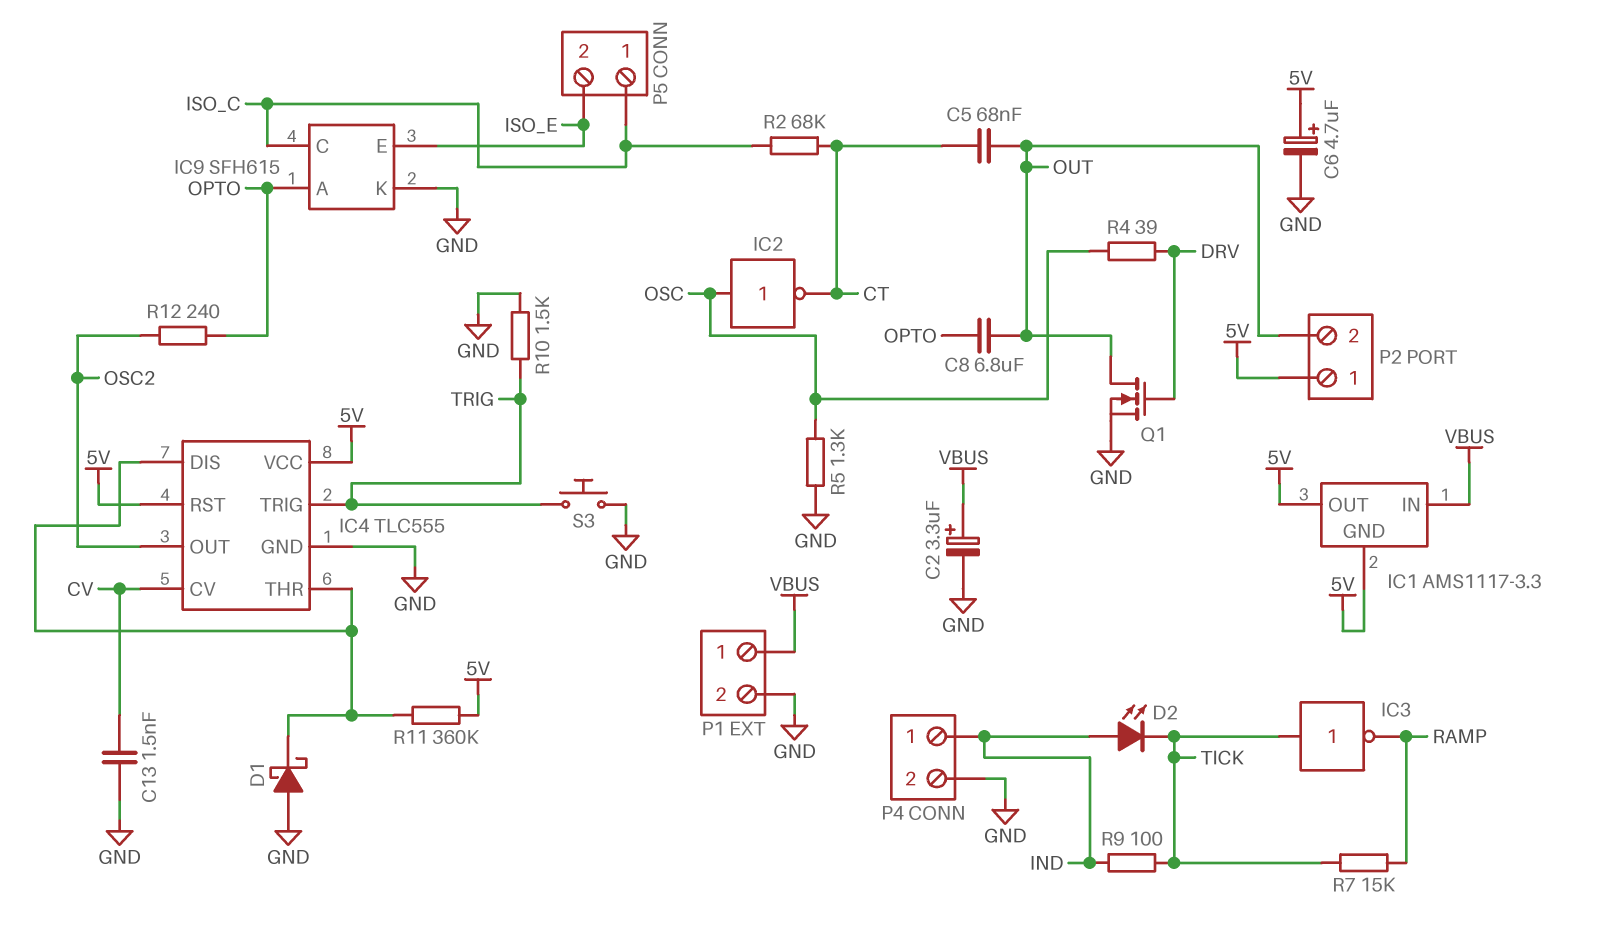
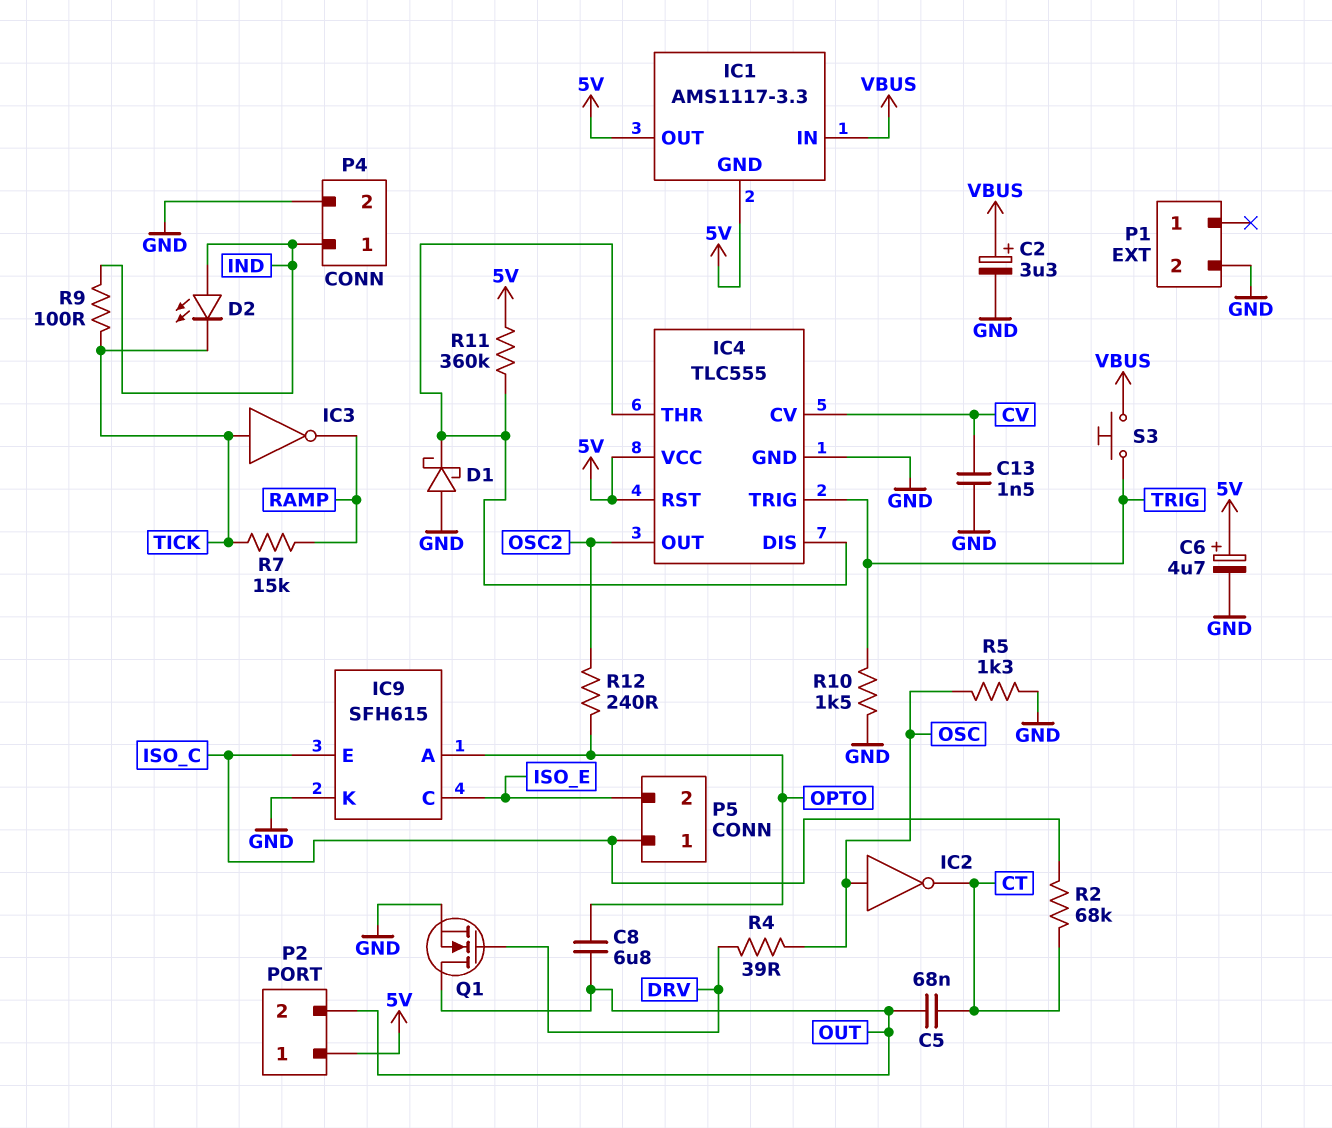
IC9 pin C: ISO_C -> ISO_E
IC9 pin E: ISO_E -> ISO_C
P1 pin 1: VBUS -> none
S3: button (GND, TRIG) -> button (TRIG, VBUS)

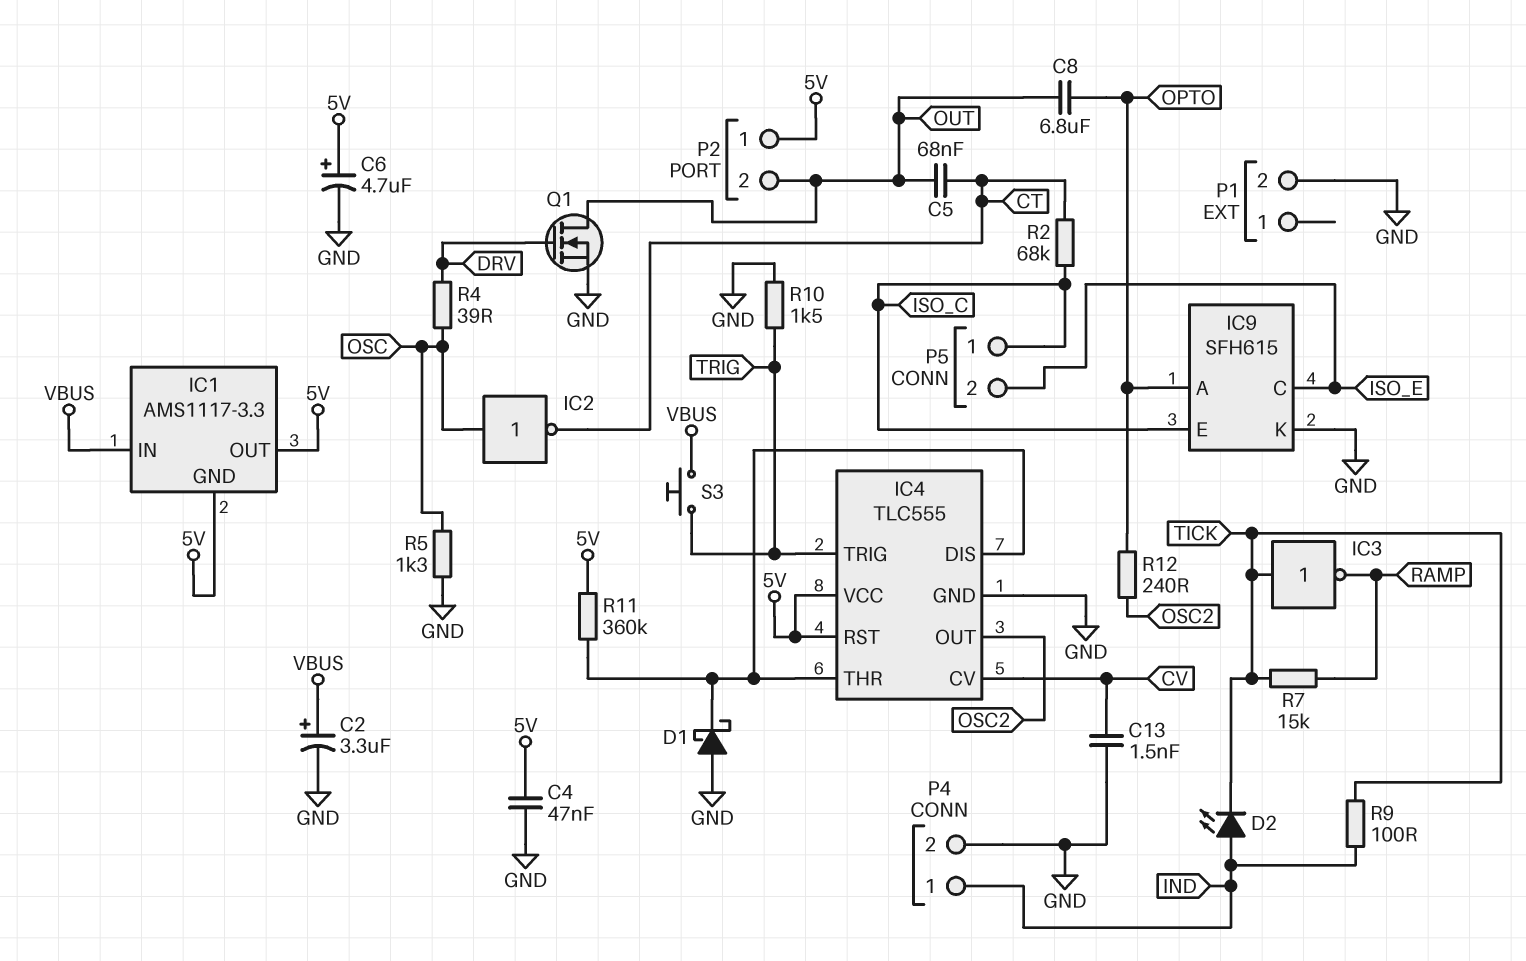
C4: none -> 47nF (5V, GND)

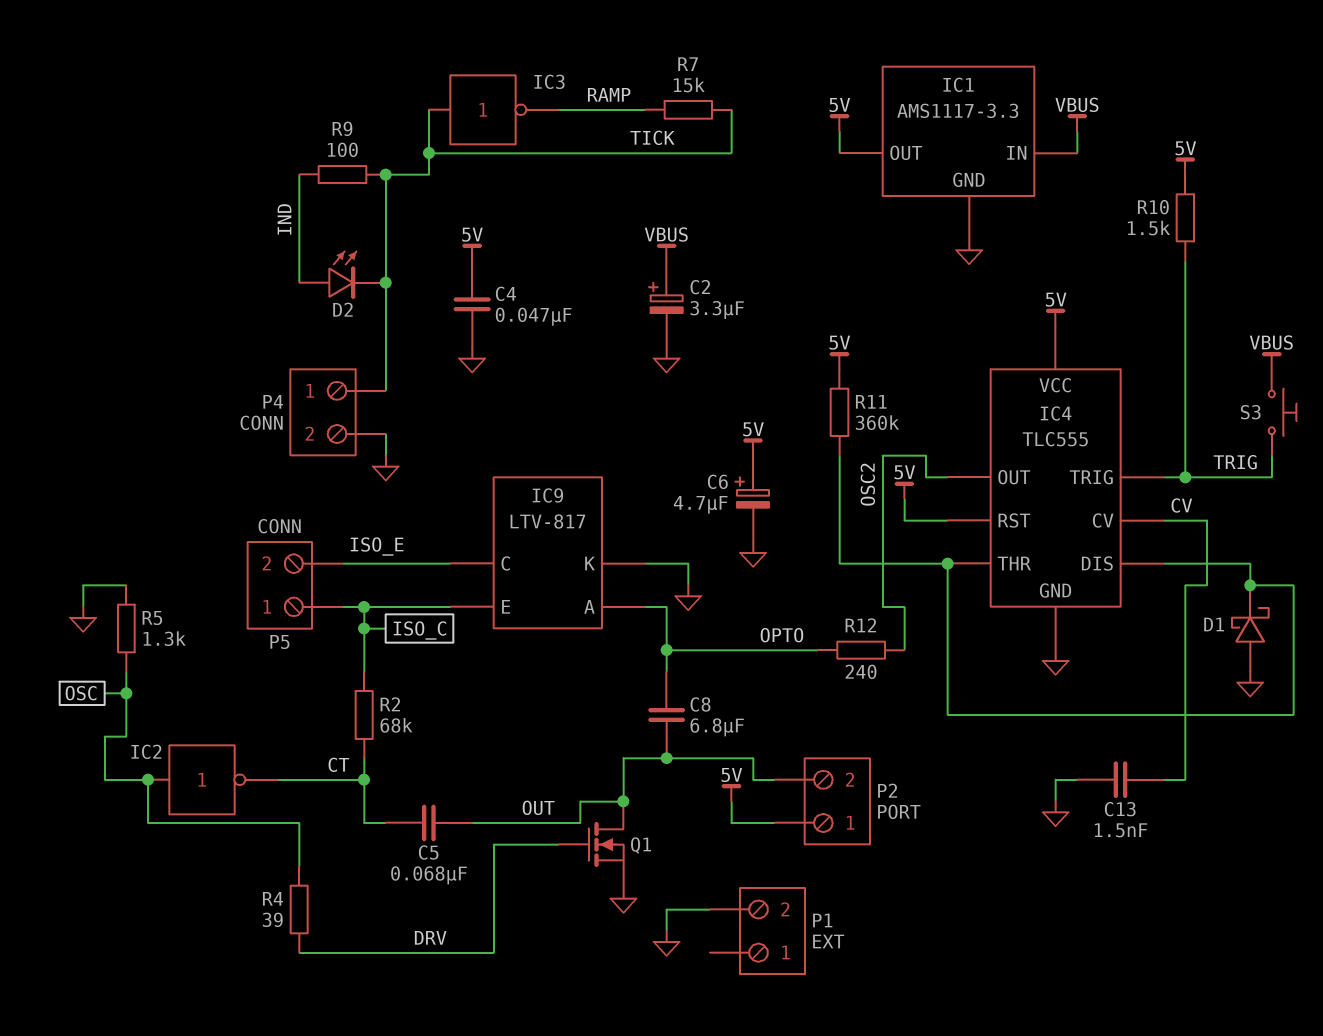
IC1 pin GND: 5V -> GND
IC9: SFH615 -> LTV-817
P4 pin 1: IND -> TICK
R10: 1.5k (GND, TRIG) -> 1.5k (5V, TRIG)

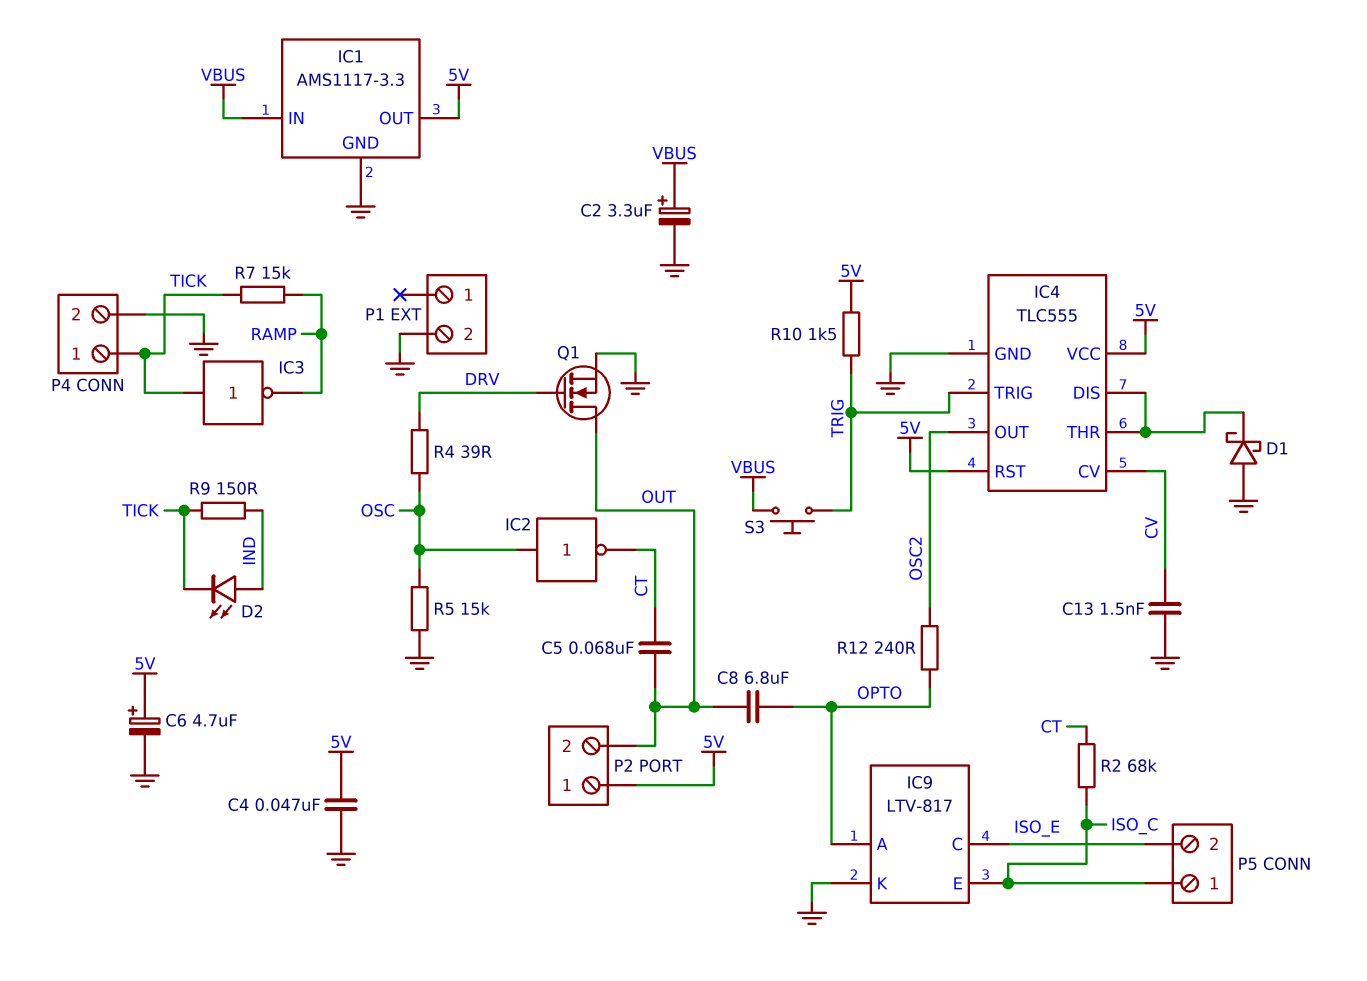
R5: 1.3k (GND, OSC) -> 15k (GND, OSC)
R9: 100 (IND, TICK) -> 150 (IND, TICK)
R11: 360k (5V, IC4/DIS) -> none

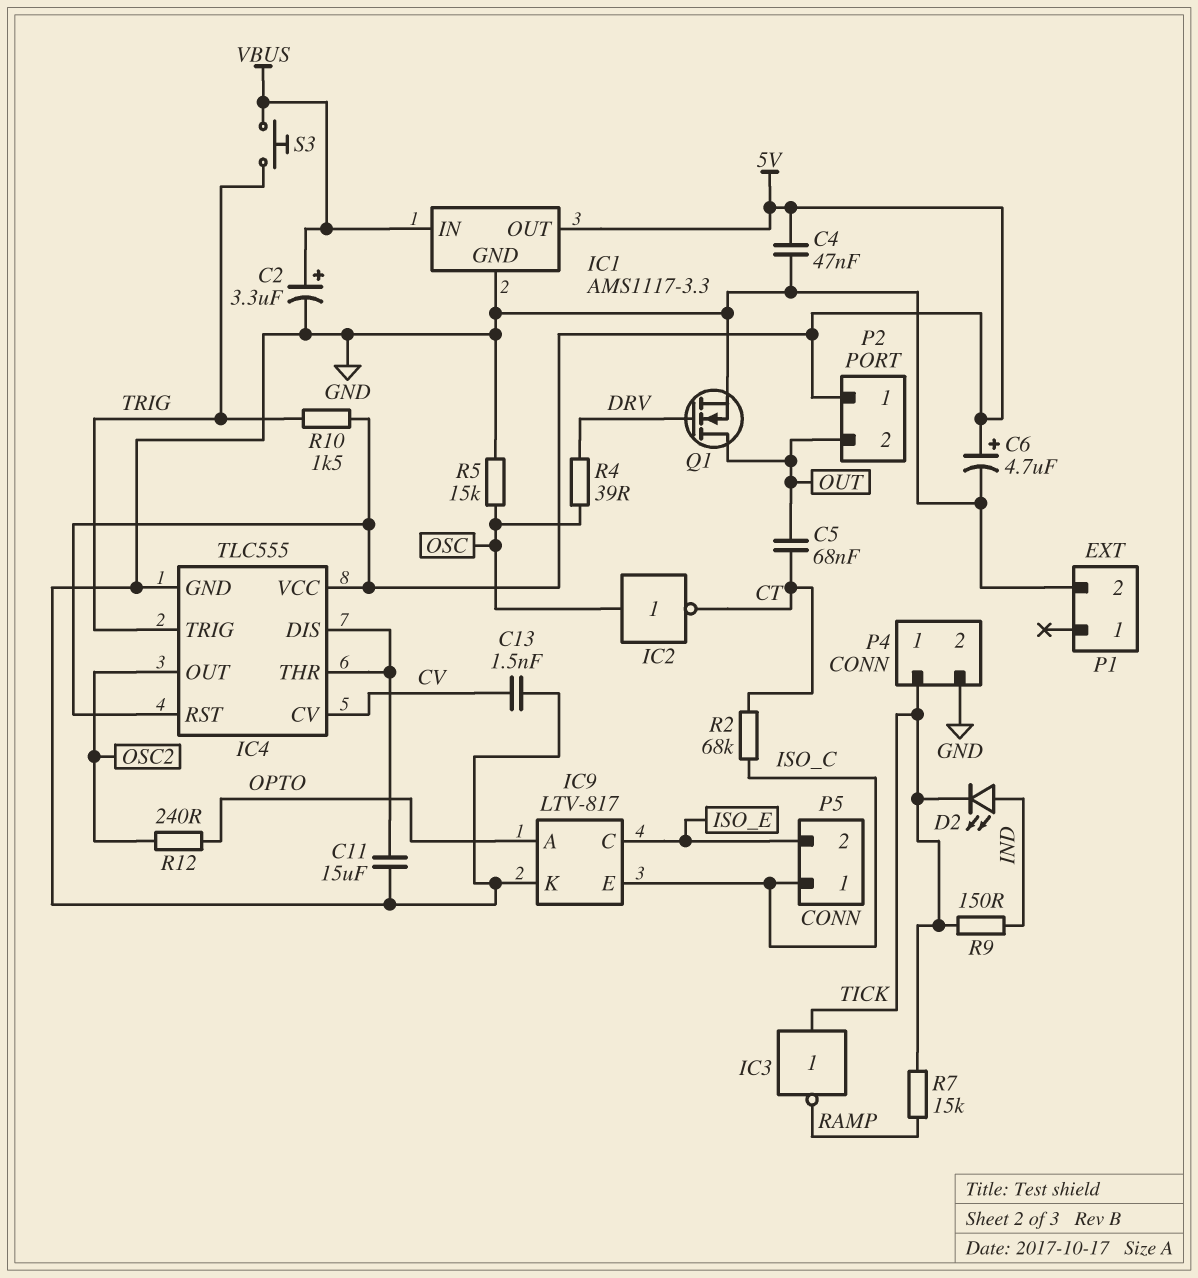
C8: 6.8uF (OPTO, OUT) -> none
C11: none -> 15uF (GND, IC4/DIS)
D1: schottky (A GND, K IC4/DIS) -> none

